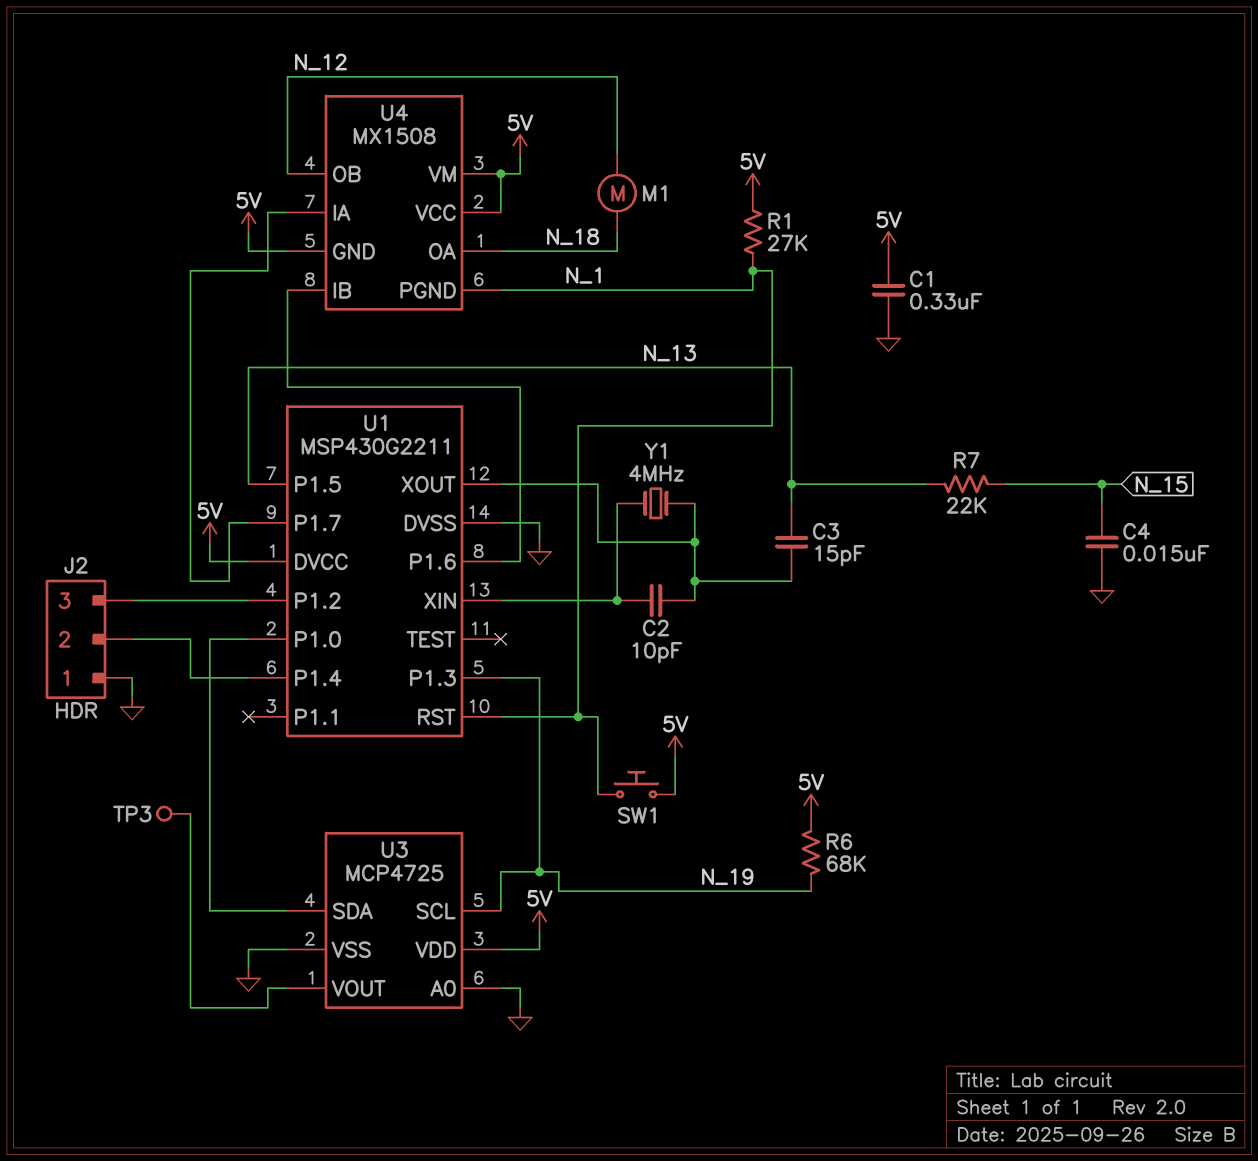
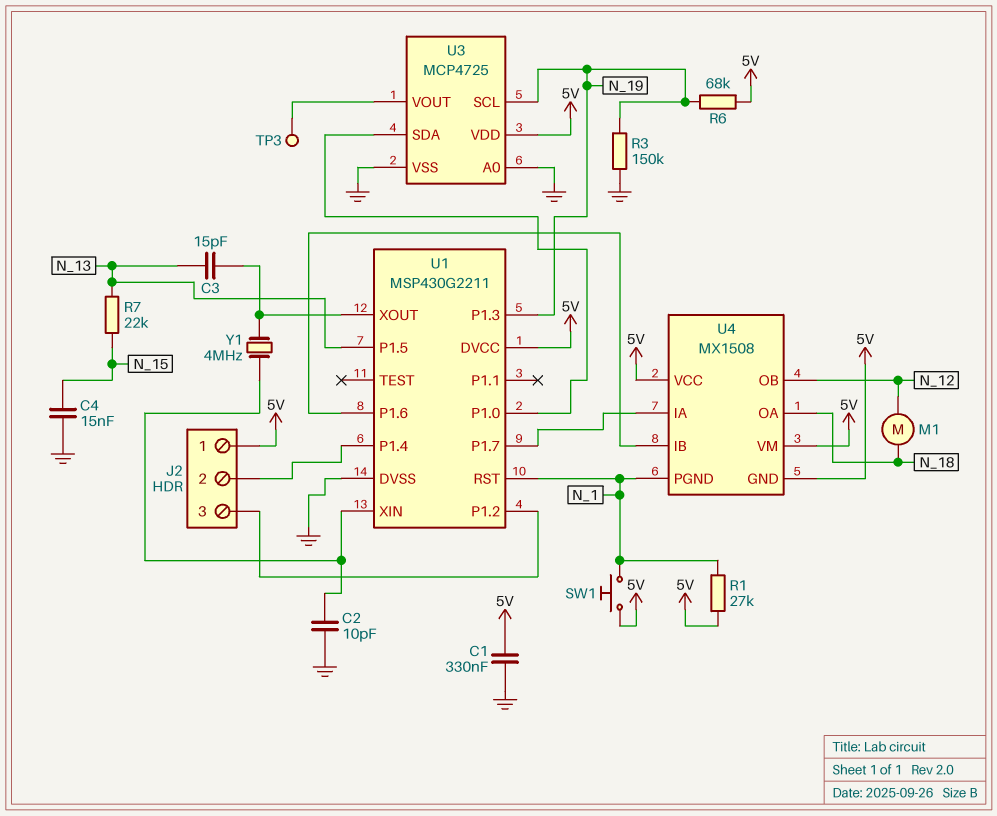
C2: 10pF (U1/XIN, U1/XOUT) -> 10pF (GND, U1/XIN)
J2 pin 1: GND -> 5V
R3: none -> 150k (GND, N_19)

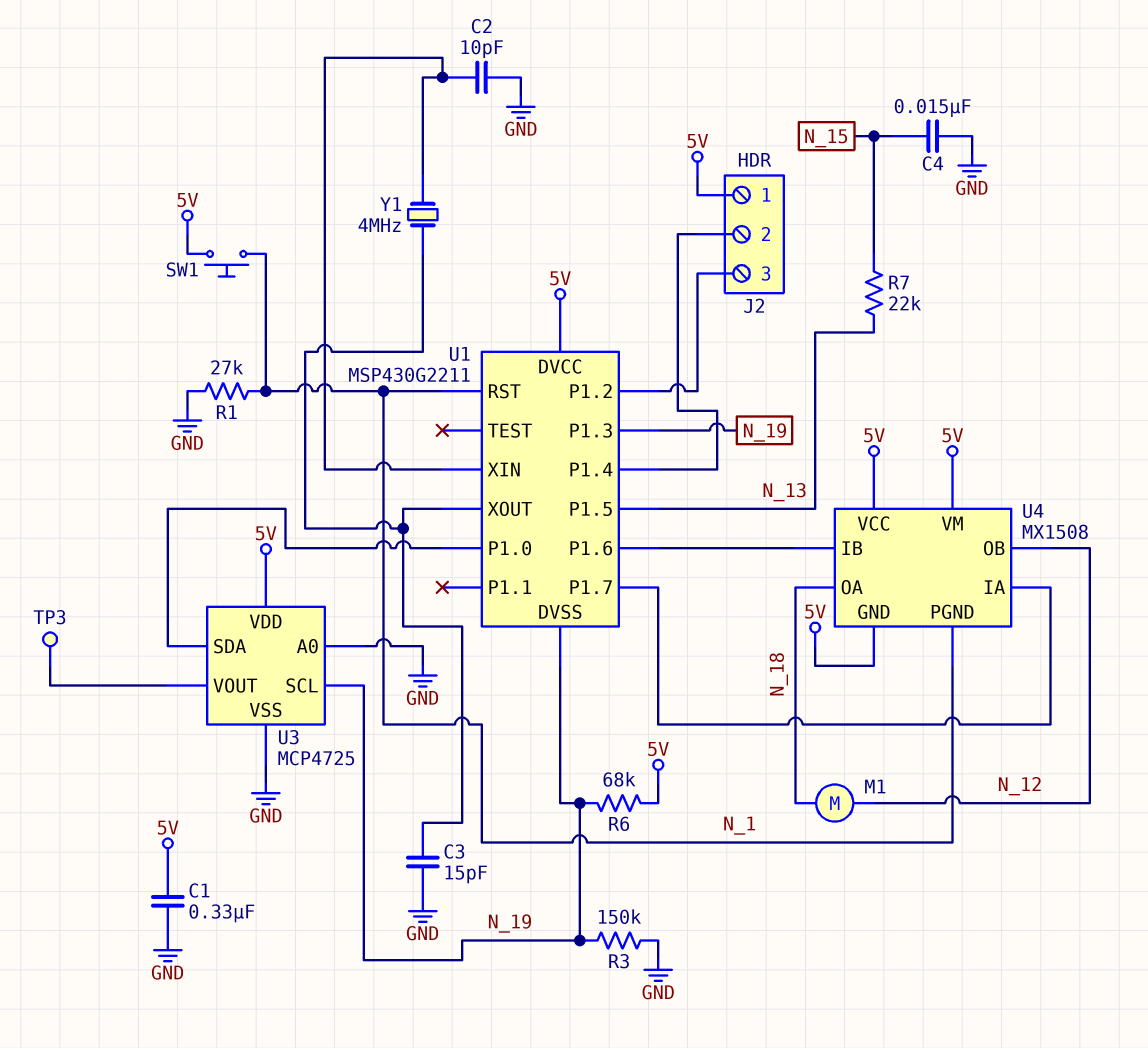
C3: 15pF (N_13, U1/XOUT) -> 15pF (GND, U1/XOUT)
R1: 27k (5V, N_1) -> 27k (GND, N_1)
U1 pin DVSS: GND -> N_19

